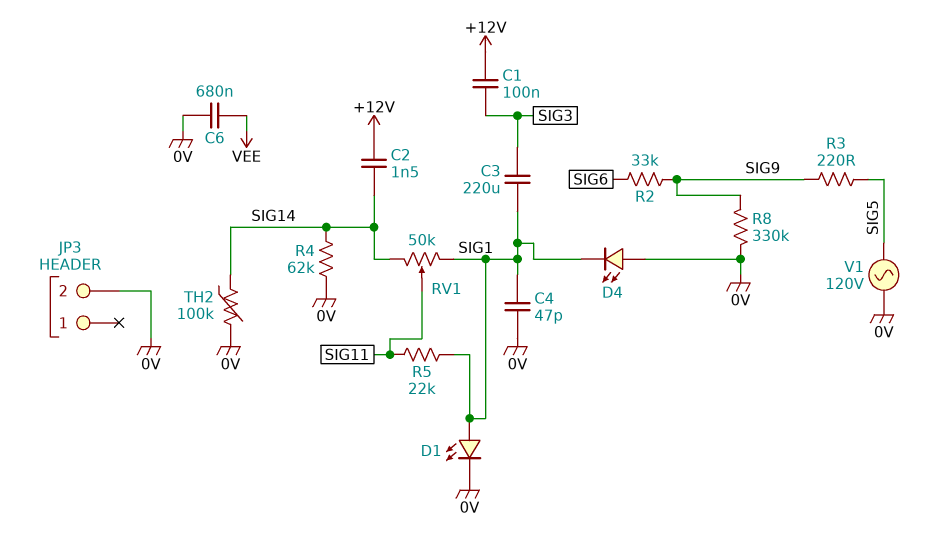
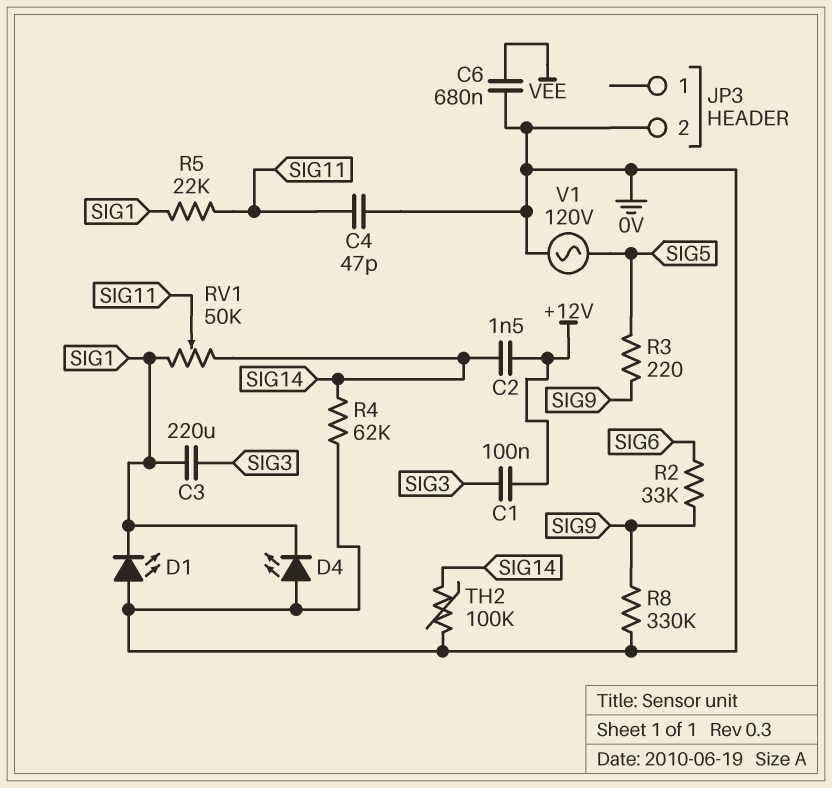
C4: 47pF (0V, SIG1) -> 47pF (0V, SIG11)
D1: LED (A SIG1, K 0V) -> LED (A 0V, K SIG1)

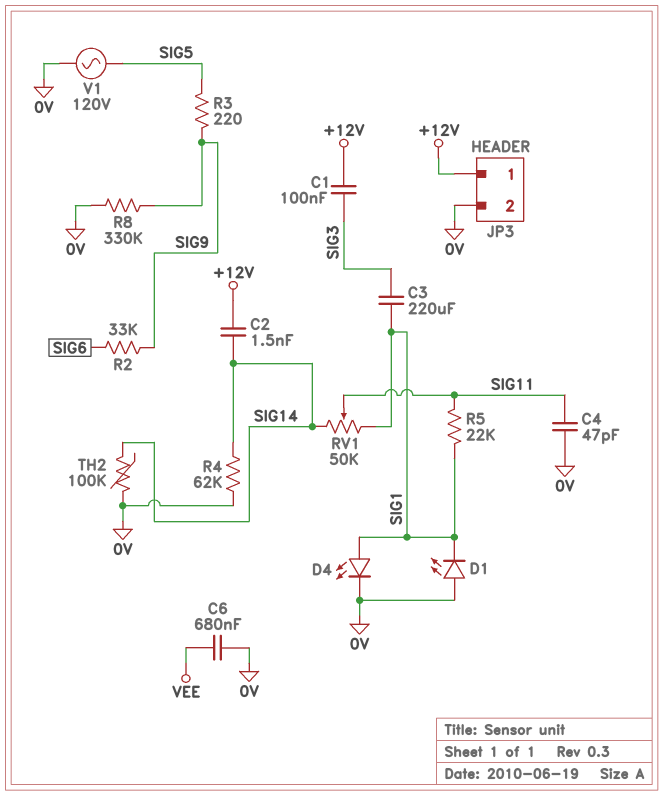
D4: LED (A 0V, K SIG1) -> LED (A SIG1, K 0V)
JP3 pin 1: none -> +12V

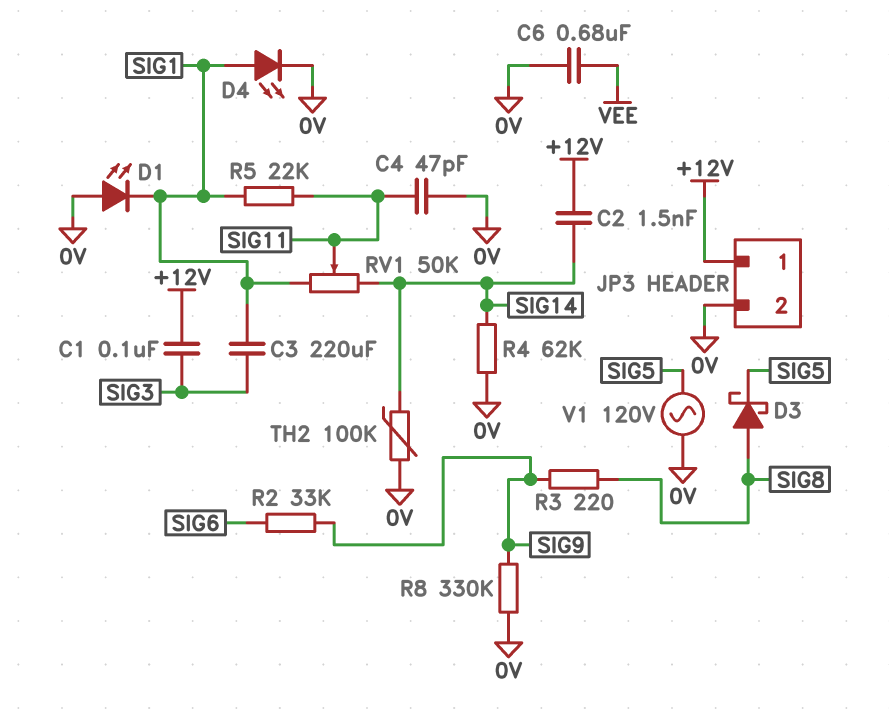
D3: none -> schottky (A SIG8, K SIG5)
R3: 220 (SIG5, SIG9) -> 220 (SIG8, SIG9)

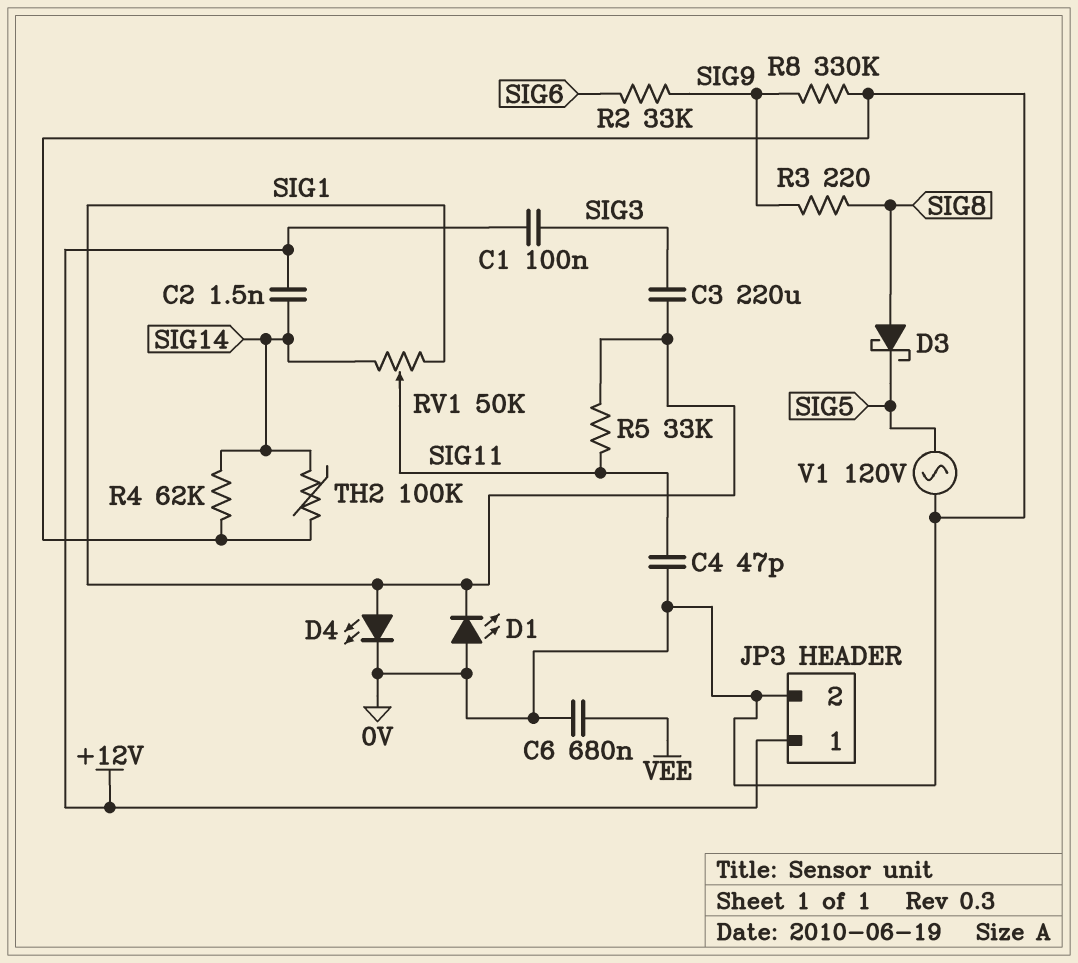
R5: 22k (SIG1, SIG11) -> 33k (SIG1, SIG11)

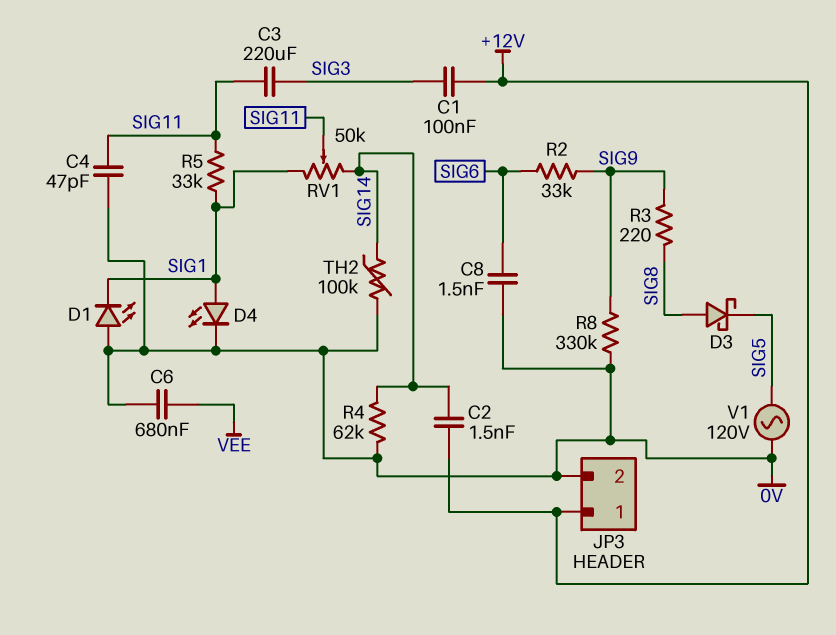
C3: 220uF (SIG1, SIG3) -> 220uF (SIG3, SIG11)
C8: none -> 1.5nF (0V, SIG6)

